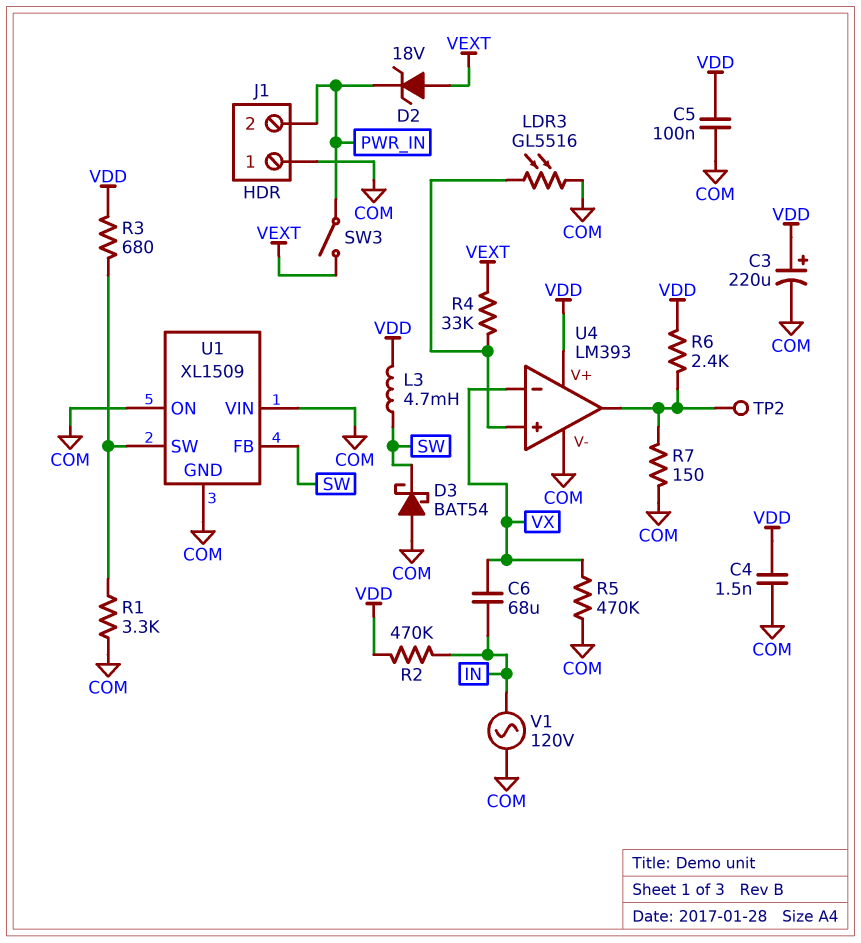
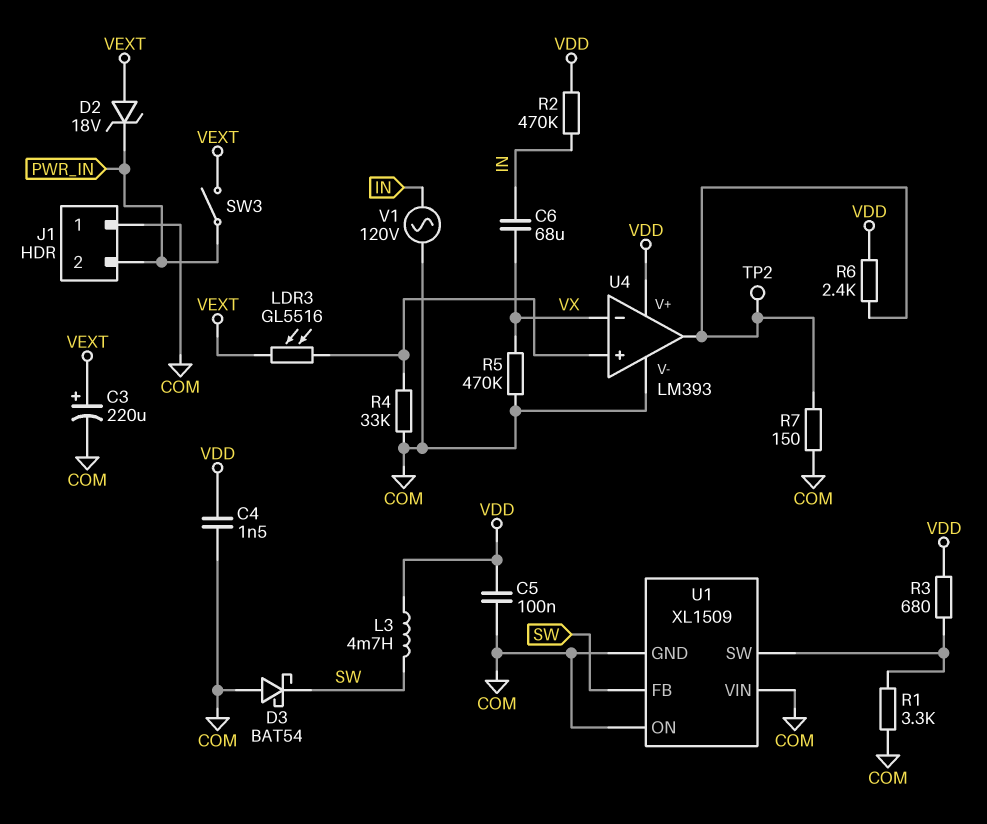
C3: 220uF (plus VDD, minus COM) -> 220uF (plus VEXT, minus COM)
LDR3: GL5516 (COM, U4/in+) -> GL5516 (U4/in+, VEXT)
R4: 33k (U4/in+, VEXT) -> 33k (COM, U4/in+)

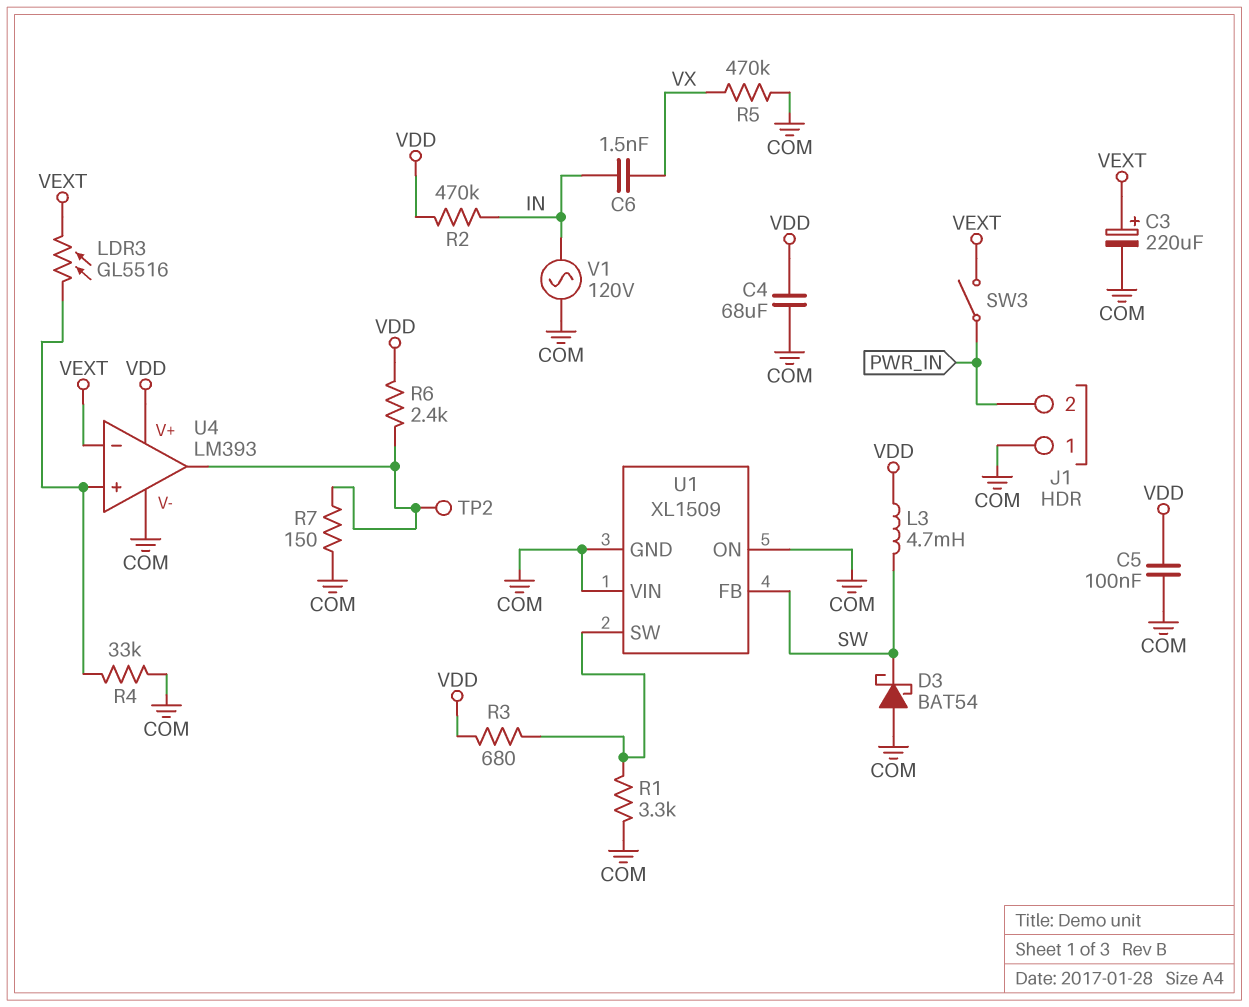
C4: 1.5nF (COM, VDD) -> 68uF (COM, VDD)
C6: 68uF (IN, VX) -> 1.5nF (IN, VX)
D2: zener 18V (A VEXT, K PWR_IN) -> none
U4 pin in-: VX -> VEXT

